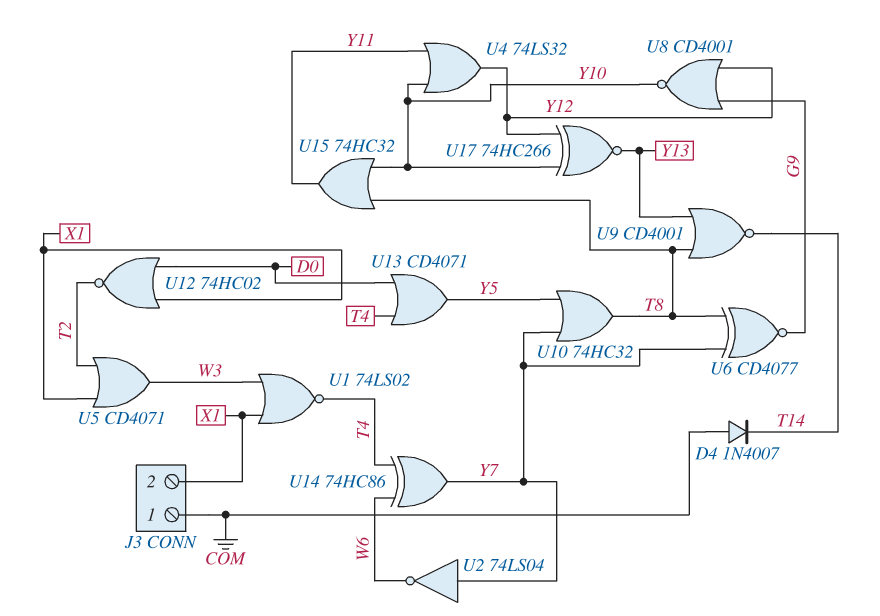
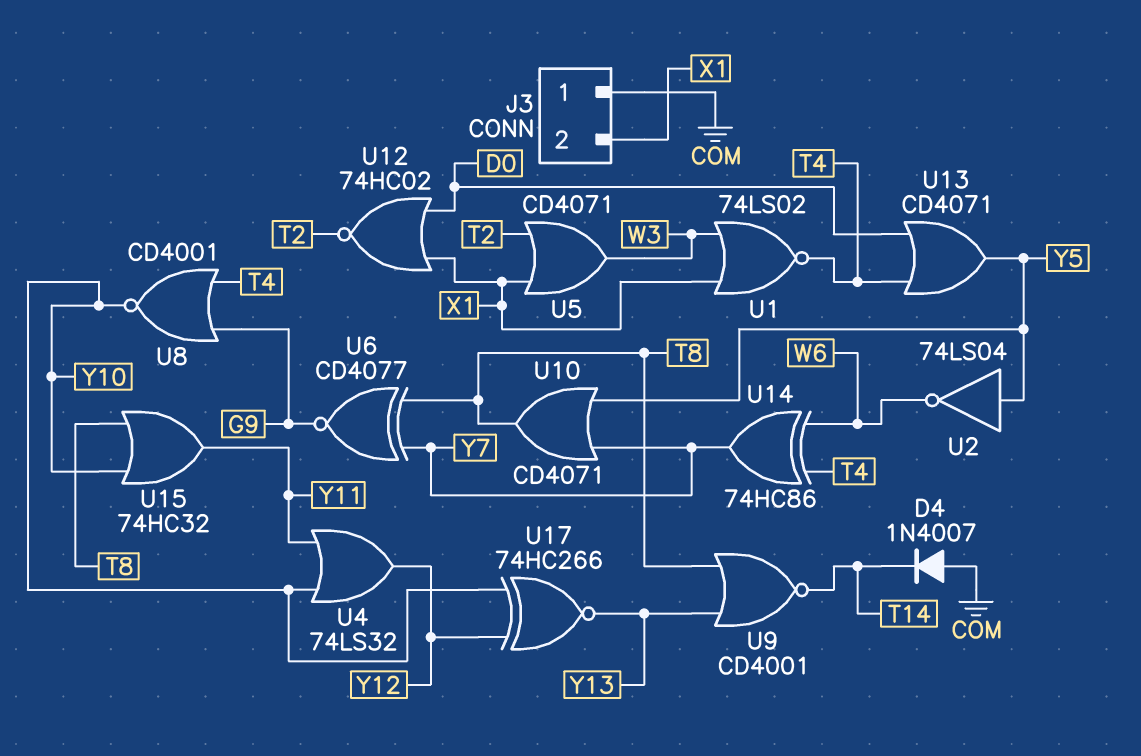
U2: NOT 74LS04 (in Y7, out W6) -> NOT 74LS04 (in Y5, out W6)
U8: NOR CD4001 (in G9, in Y12, out Y10) -> NOR CD4001 (in G9, in T4, out Y10)
U10: OR 74HC32 (in Y5, in Y7, out T8) -> OR CD4071 (in Y5, in Y7, out T8)

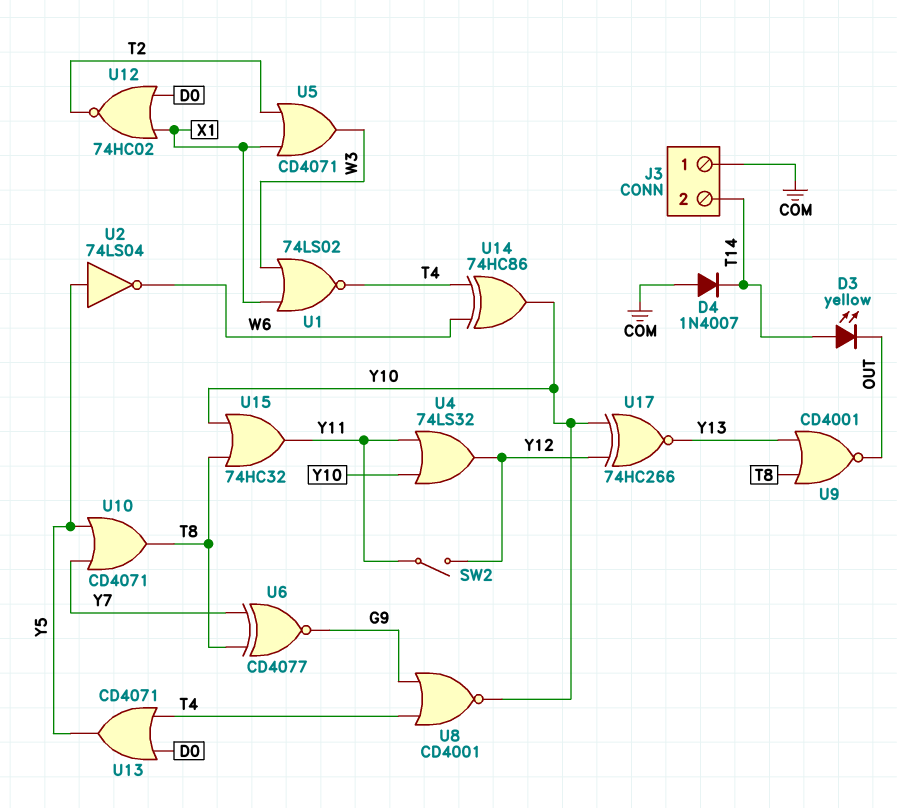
D3: none -> LED yellow (A T14, K OUT)
J3 pin 2: X1 -> T14
SW2: none -> switch (Y11, Y12)
U9: NOR CD4001 (in T8, in Y13, out T14) -> NOR CD4001 (in T8, in Y13, out OUT)
U14: XOR 74HC86 (in T4, in W6, out Y7) -> XOR 74HC86 (in T4, in W6, out Y10)

